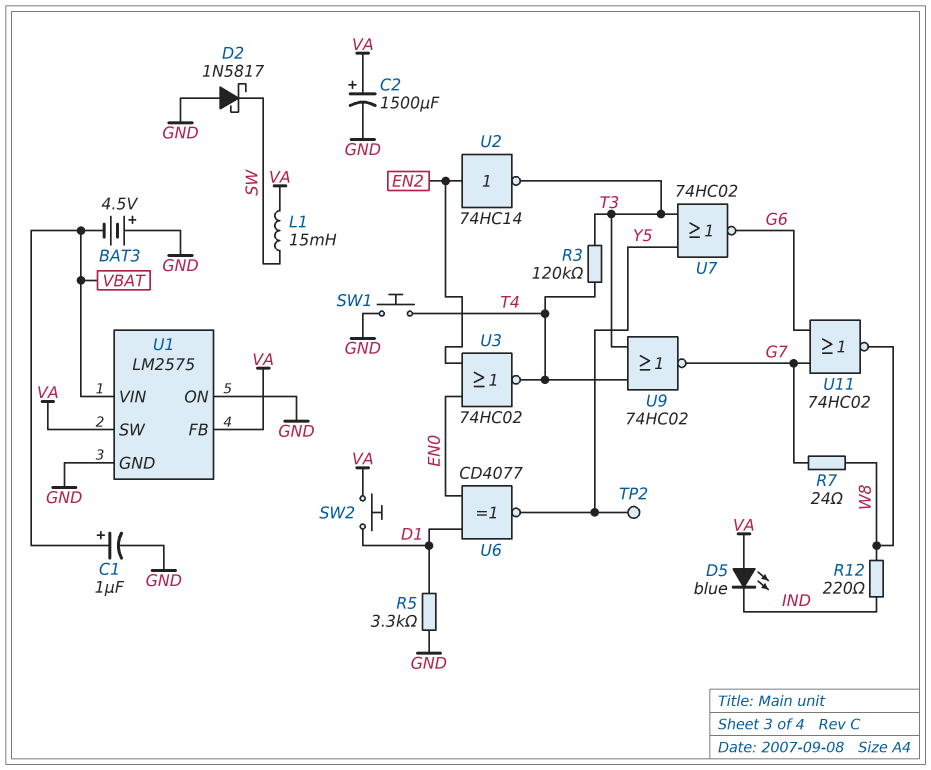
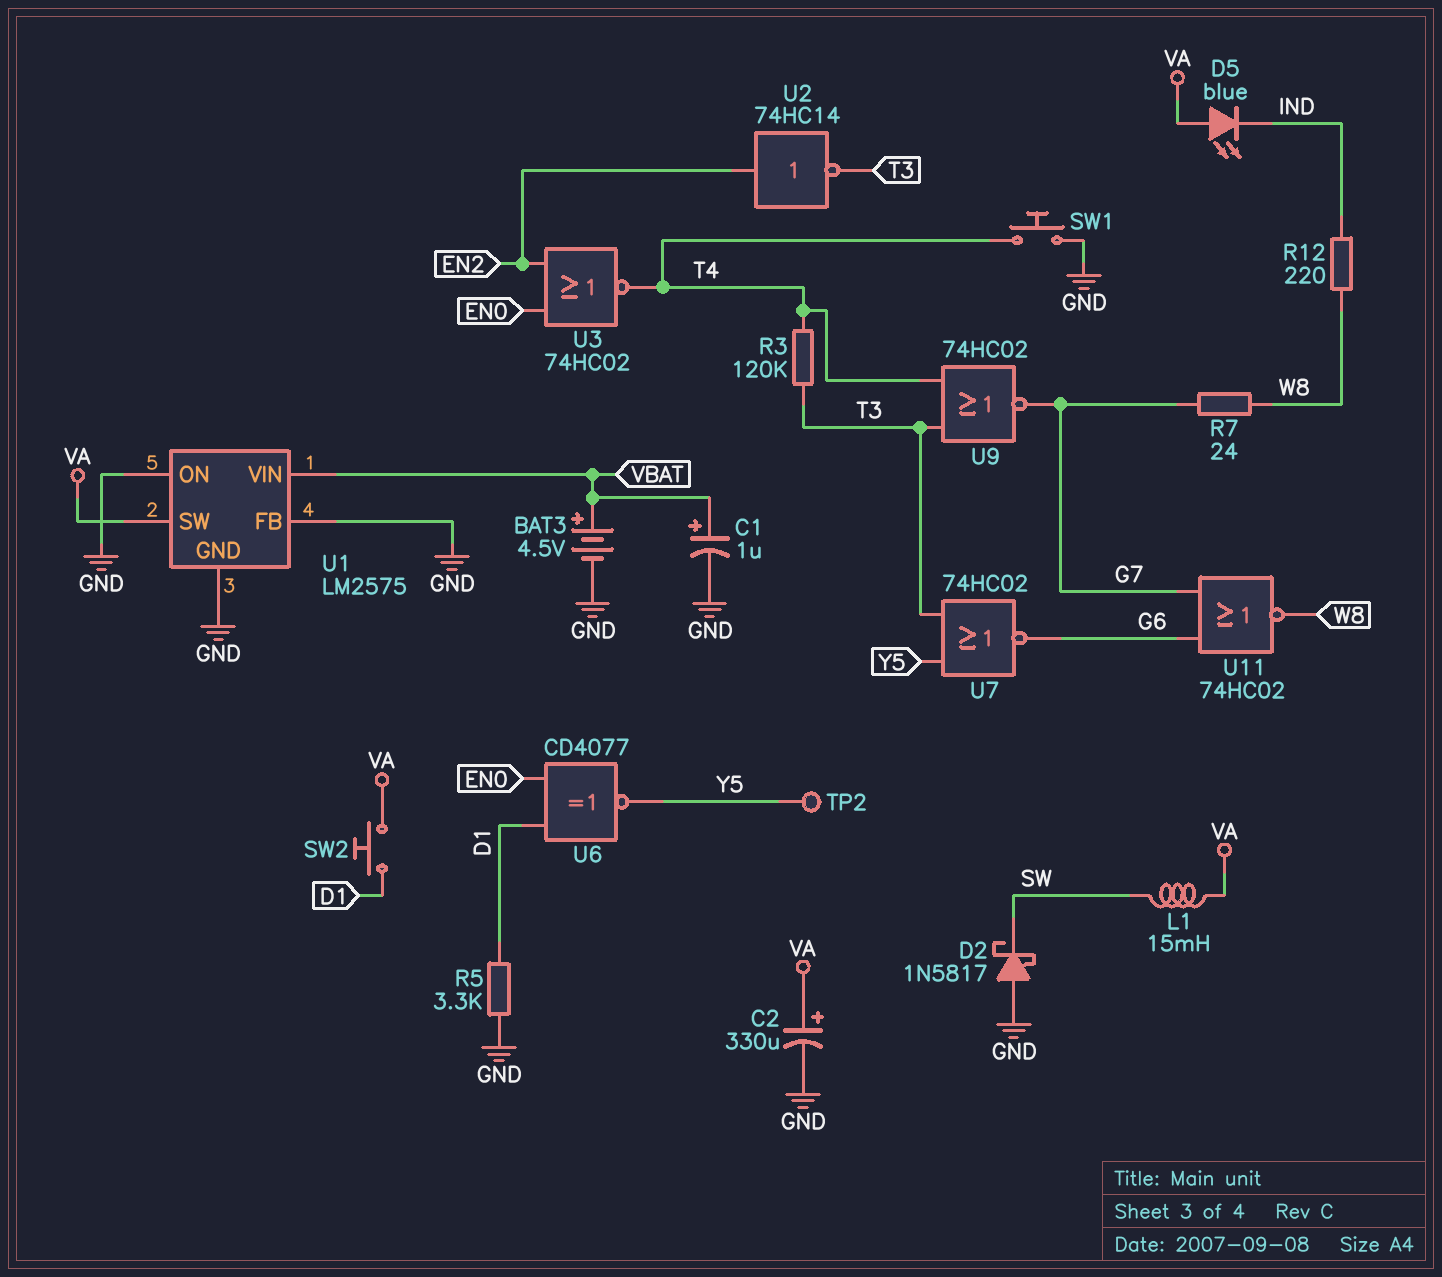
BAT3: 4.5V (plus GND, minus VBAT) -> 4.5V (plus VBAT, minus GND)
C2: 1500uF (plus VA, minus GND) -> 330uF (plus VA, minus GND)
U1 pin FB: VA -> GND

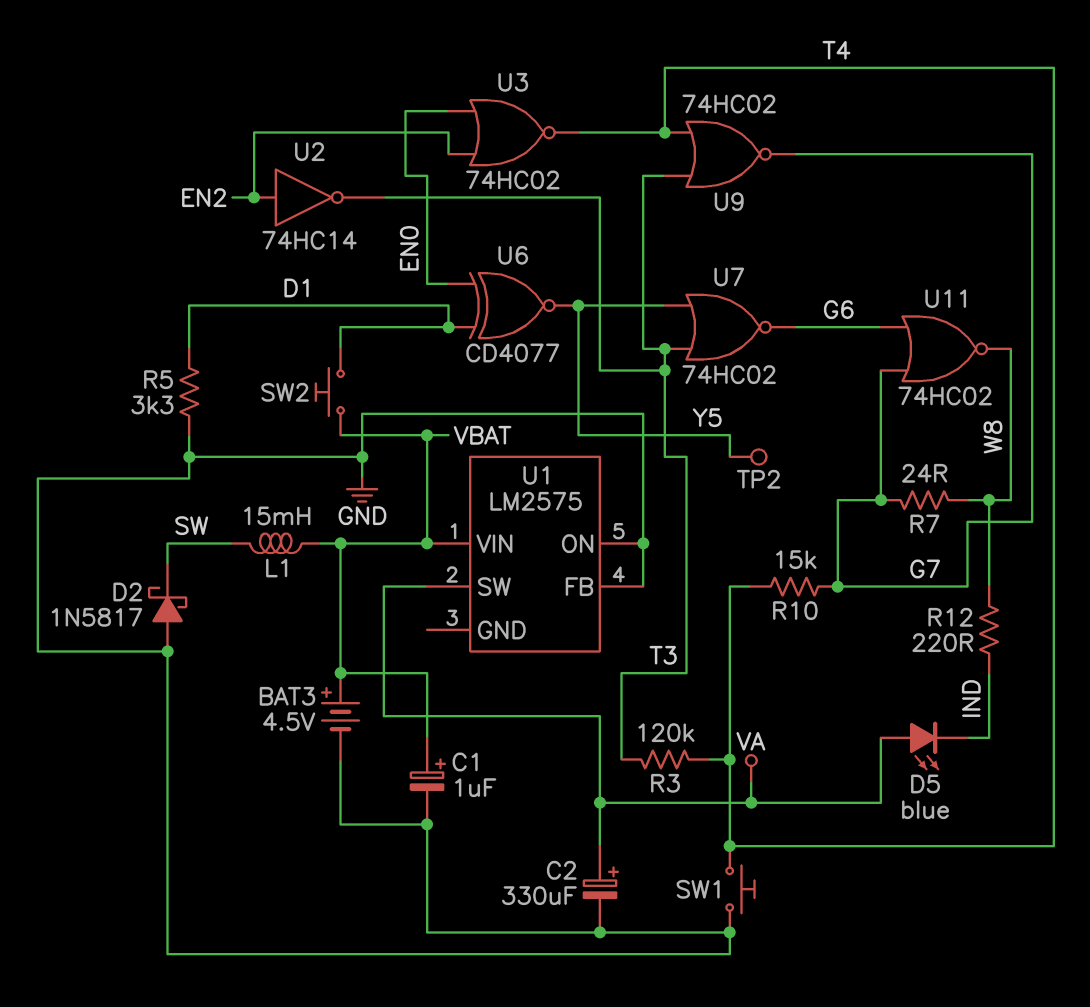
L1: 15mH (SW, VA) -> 15mH (SW, VBAT)
R10: none -> 15k (G7, T4)
SW2: button (D1, VA) -> button (D1, VBAT)
U1 pin GND: GND -> none

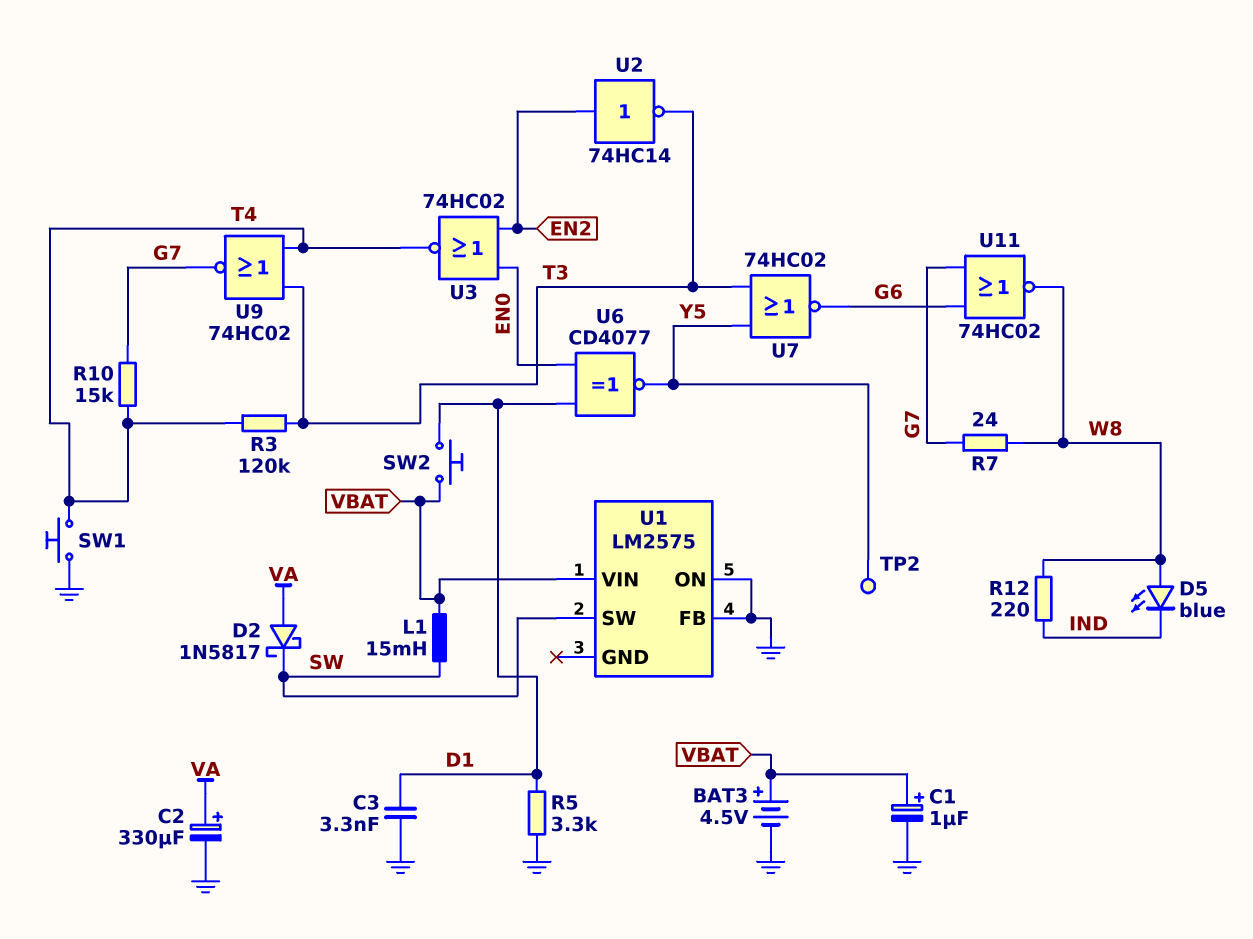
C3: none -> 3.3nF (D1, GND)
D2: schottky 1N5817 (A GND, K SW) -> schottky 1N5817 (A VA, K SW)
D5: LED blue (A VA, K IND) -> LED blue (A W8, K IND)
U1 pin SW: VA -> SW

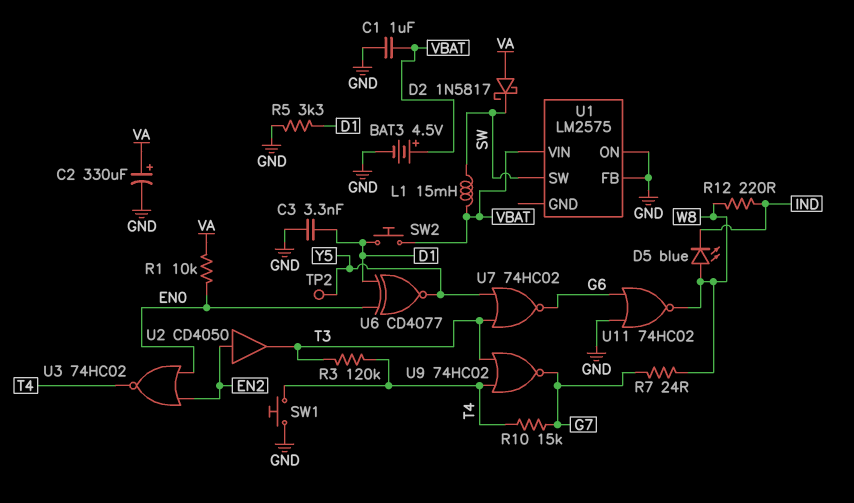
C1: 1uF (plus VBAT, minus GND) -> 1uF (GND, VBAT)
R1: none -> 10k (EN0, VA)
U2: NOT 74HC14 (in EN2, out T3) -> buffer CD4050 (in EN2, out T3)
U11: NOR 74HC02 (in G6, in G7, out W8) -> NOR 74HC02 (in G6, in GND, out W8)

